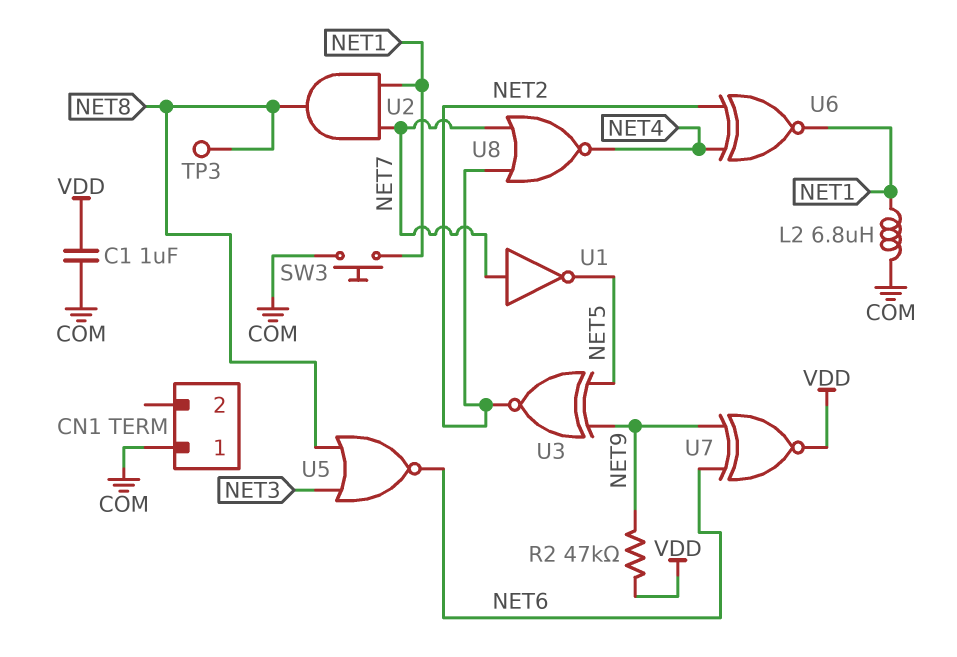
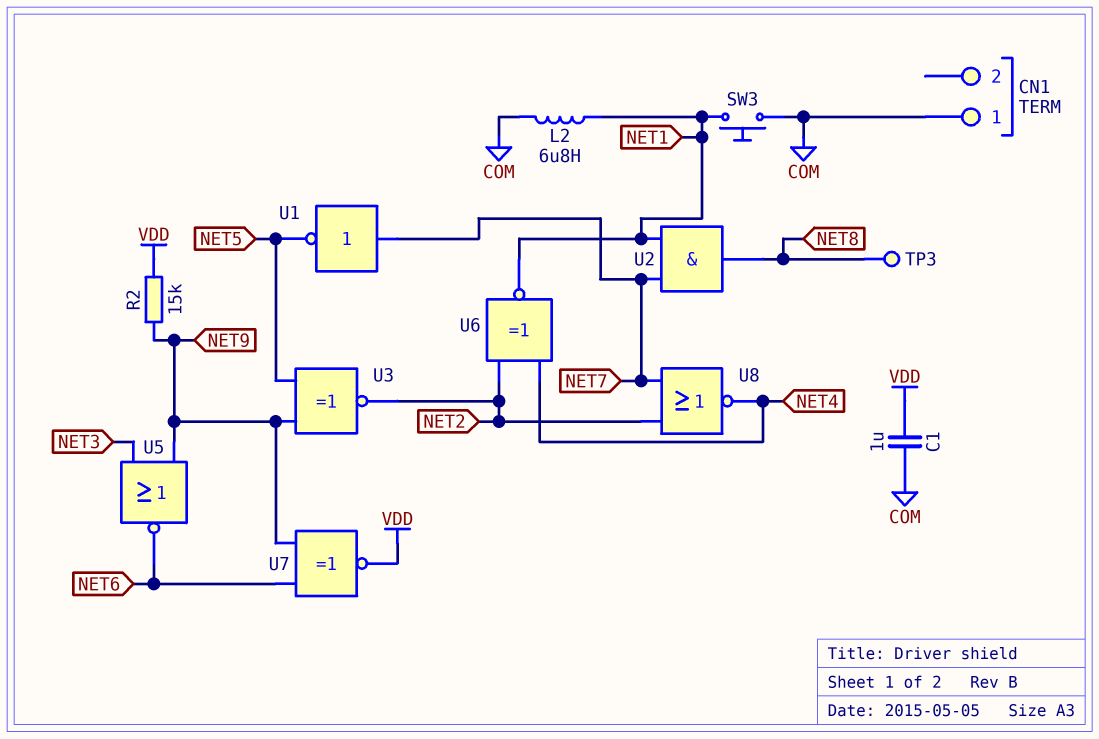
R2: 47k (NET9, VDD) -> 15k (NET9, VDD)
U5: NOR (in NET3, in NET8, out NET6) -> NOR (in NET3, in NET9, out NET6)

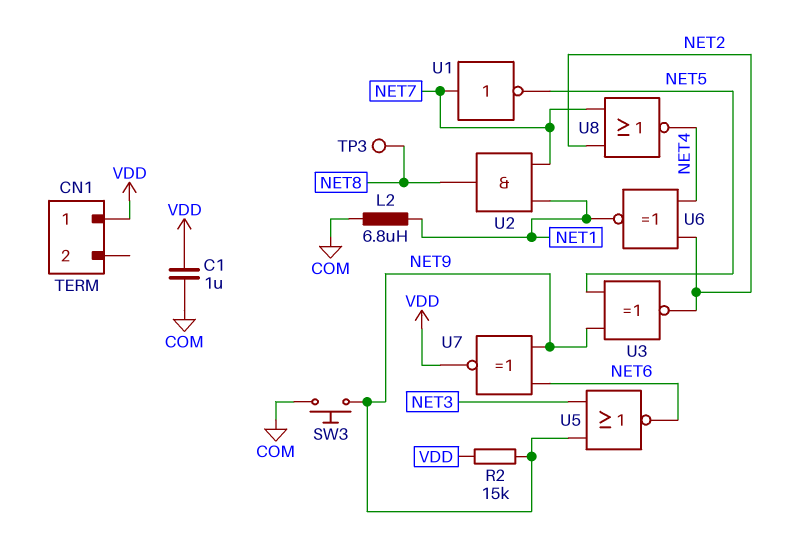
CN1 pin 1: COM -> VDD
SW3: button (COM, NET1) -> button (COM, NET9)

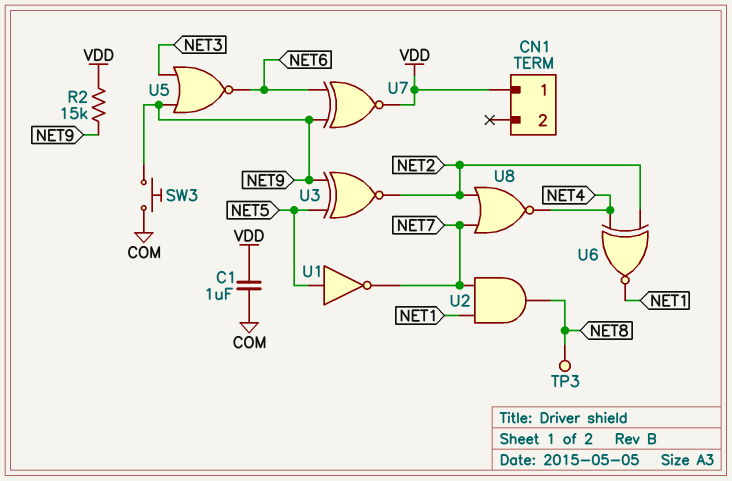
L2: 6.8uH (COM, NET1) -> none
U1: NOT (in NET7, out NET5) -> NOT (in NET5, out NET7)

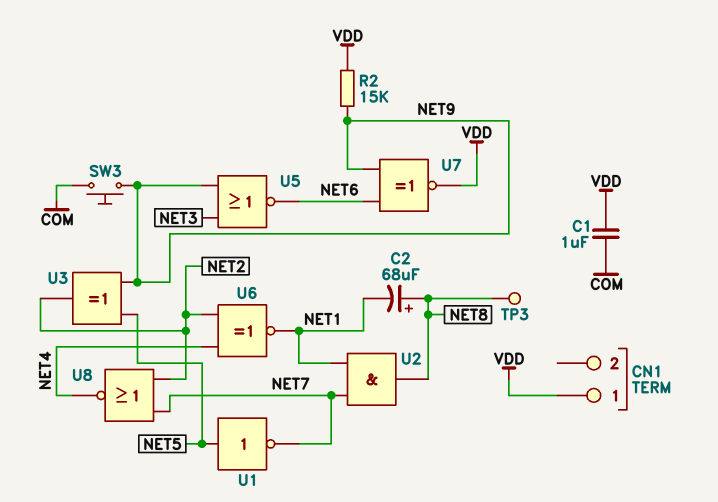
C2: none -> 68uF (plus NET8, minus NET1)
U3: XNOR (in NET5, in NET9, out NET2) -> XOR (in NET5, in NET9, out NET2)

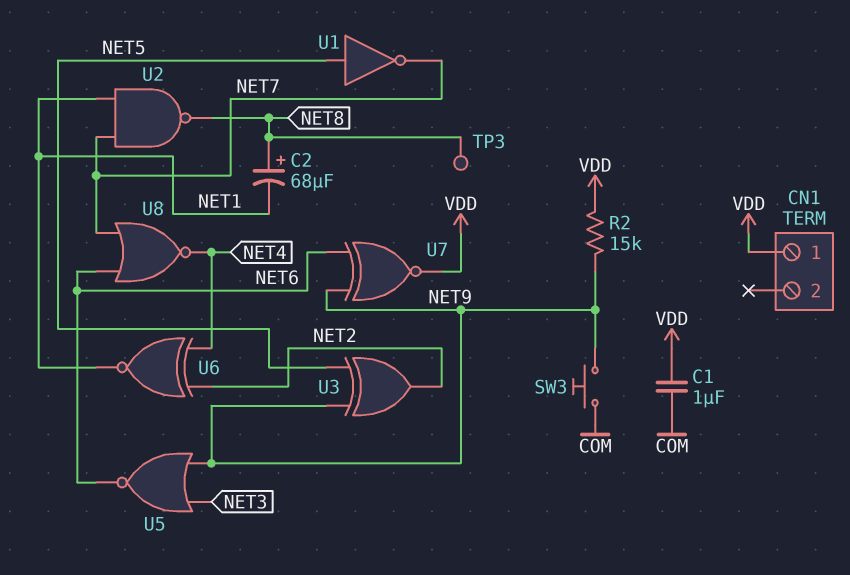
U2: AND (in NET1, in NET7, out NET8) -> NAND (in NET1, in NET7, out NET8)
U8: NOR (in NET2, in NET7, out NET4) -> NOR (in NET6, in NET7, out NET4)

